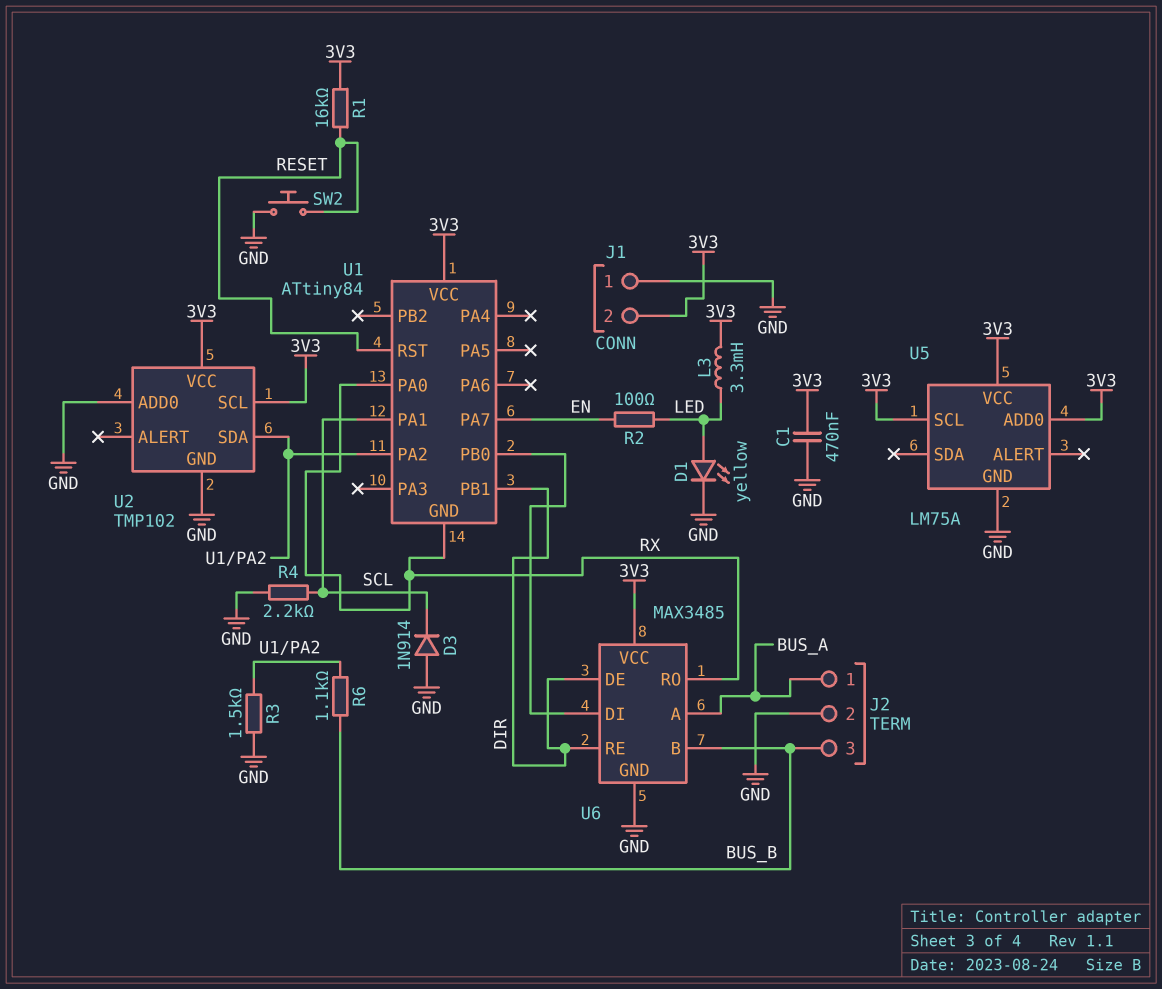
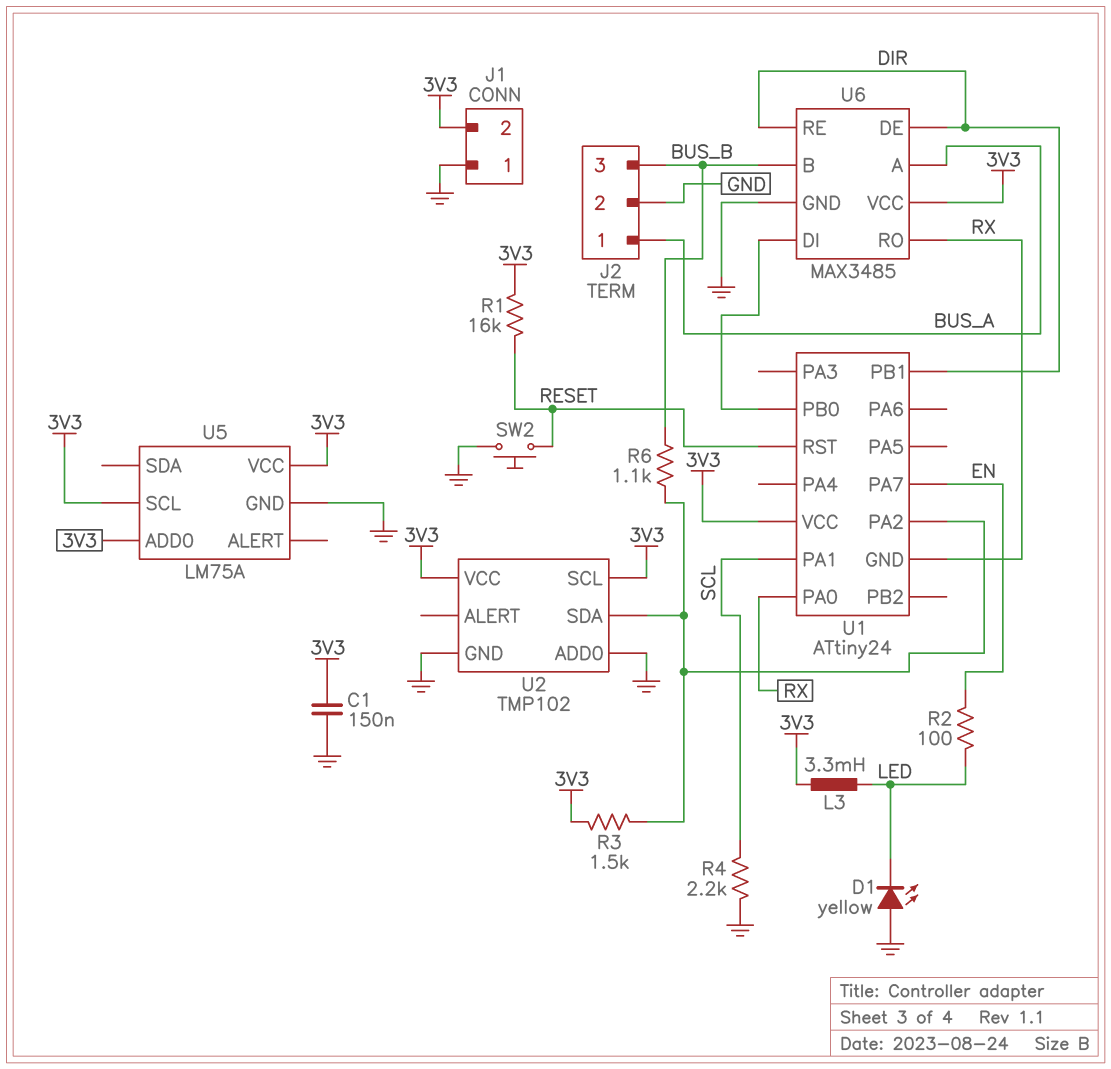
C1: 470nF (3V3, GND) -> 150nF (3V3, GND)
D1: LED yellow (A LED, K GND) -> LED yellow (A GND, K LED)
D3: diode 1N914 (A GND, K SCL) -> none
R3: 1.5k (GND, U1/PA2) -> 1.5k (3V3, U1/PA2)
U1: ATtiny84 -> ATtiny24

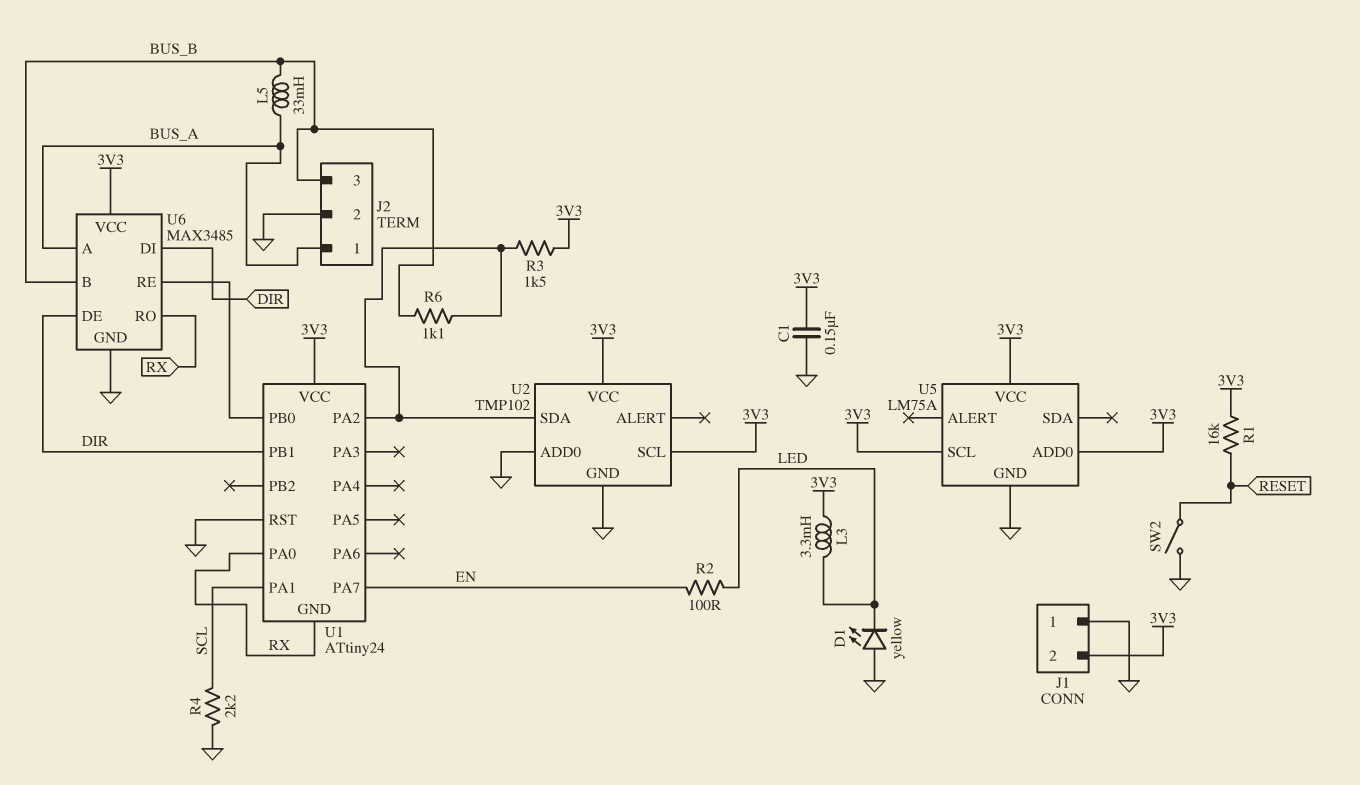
L5: none -> 33mH (BUS_A, BUS_B)
SW2: button (GND, RESET) -> switch (GND, RESET)
U1 pin RST: RESET -> GND
U6 pin DI: U1/PB0 -> DIR
U6 pin RE: DIR -> U1/PB0

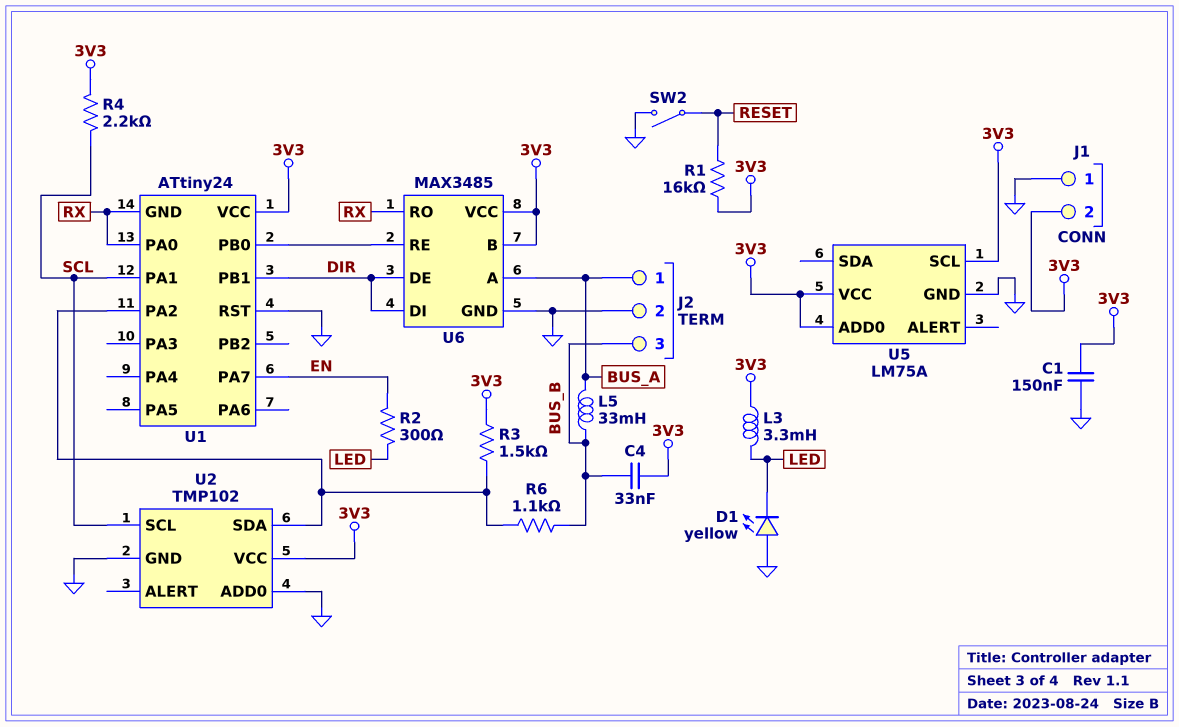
C4: none -> 33nF (3V3, BUS_B)
R2: 100 (EN, LED) -> 300 (EN, LED)
R4: 2.2k (GND, SCL) -> 2.2k (3V3, SCL)
U2 pin SCL: 3V3 -> SCL
U6 pin B: BUS_B -> 3V3

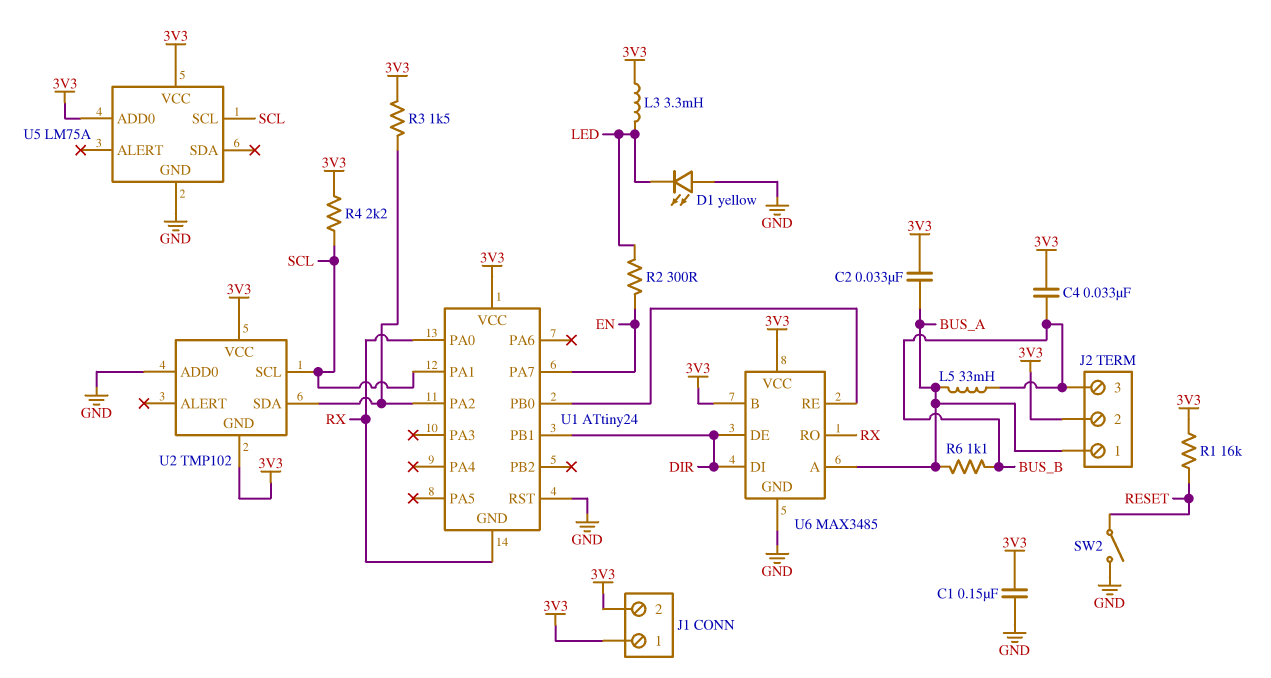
C2: none -> 33nF (3V3, BUS_A)
J1 pin 1: GND -> 3V3
J2 pin 2: GND -> 3V3
R6: 1.1k (BUS_B, U1/PA2) -> 1.1k (BUS_A, BUS_B)
U2 pin GND: GND -> 3V3
U5 pin SCL: 3V3 -> SCL

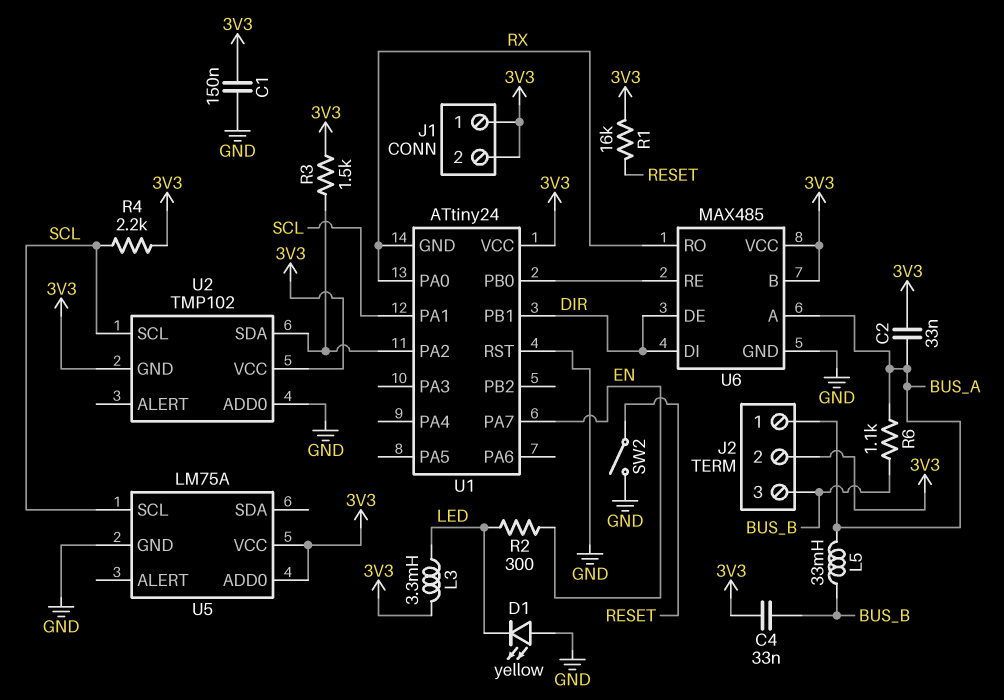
U6: MAX3485 -> MAX485

